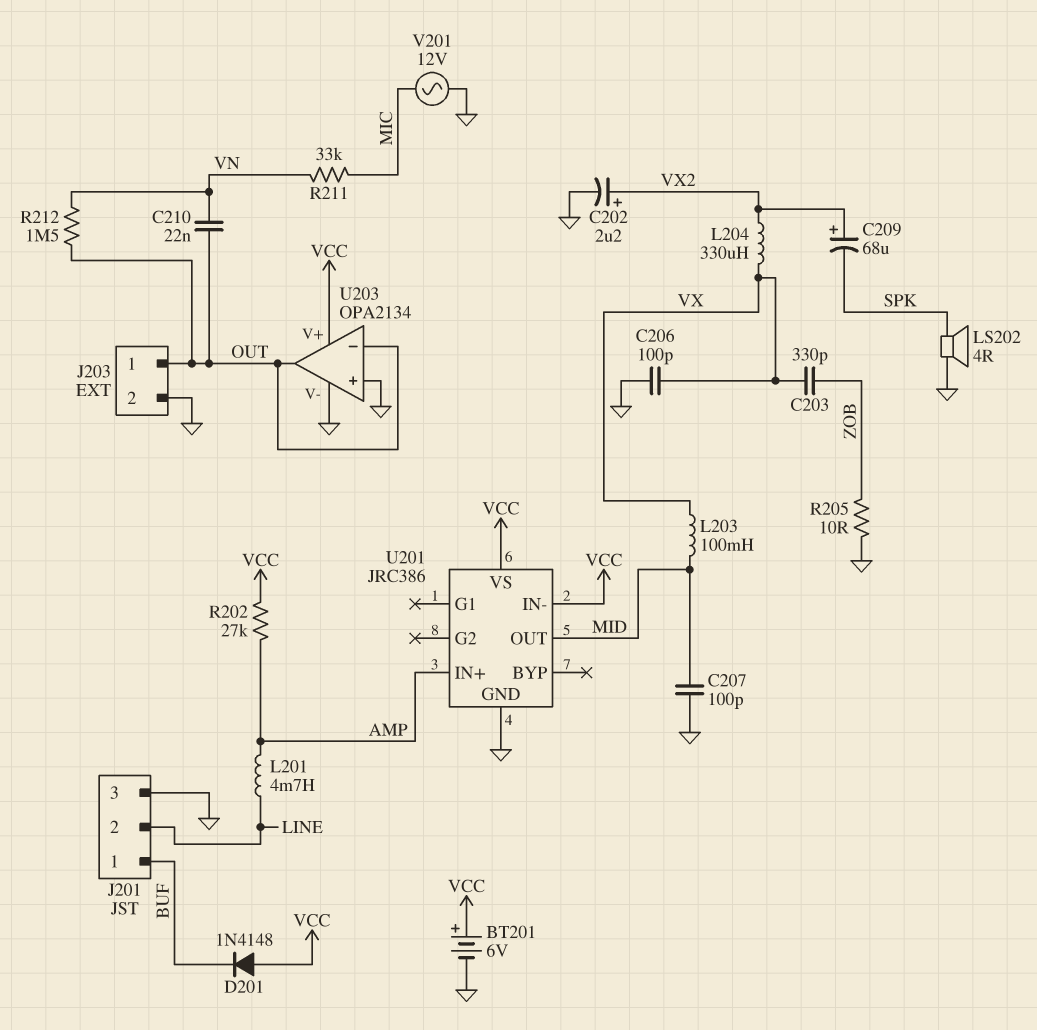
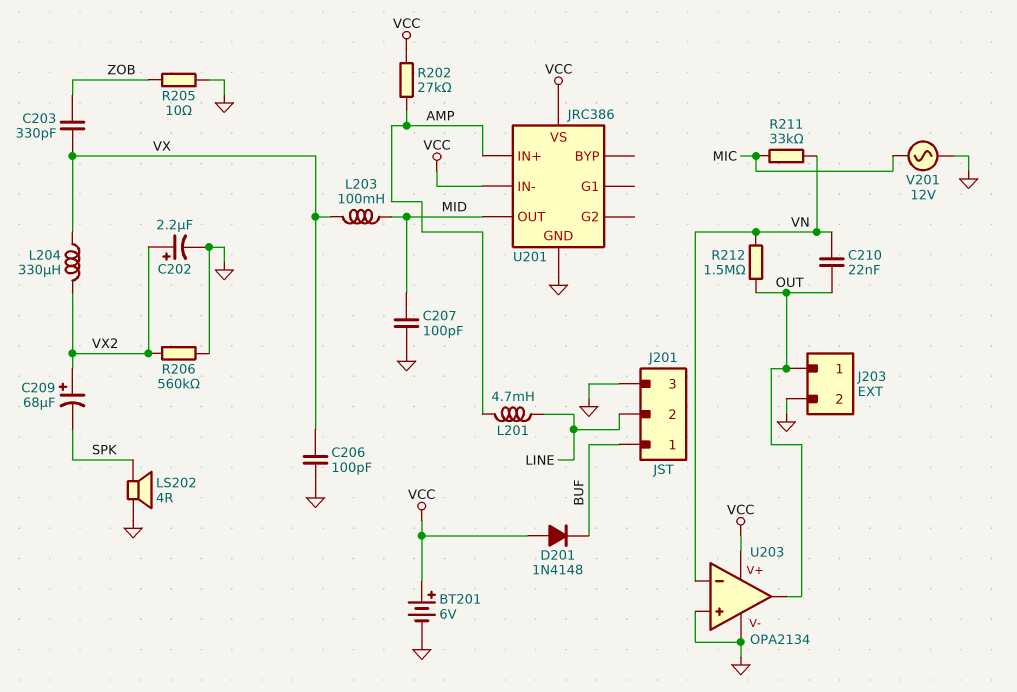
R206: none -> 560k (GND, VX2)
U203 pin in-: OUT -> VN

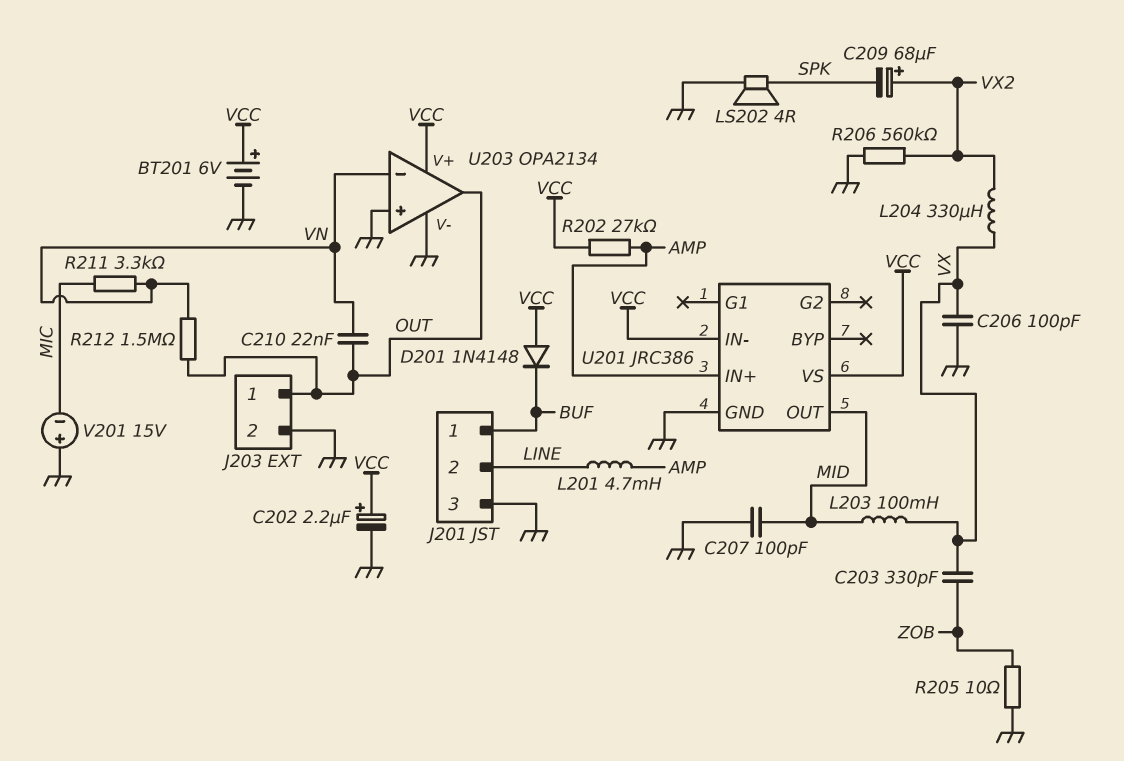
C202: 2.2uF (plus VX2, minus GND) -> 2.2uF (plus VCC, minus GND)
R211: 33k (MIC, VN) -> 3.3k (MIC, VN)
V201: AC 12V (GND, MIC) -> 15V (plus GND, minus MIC)

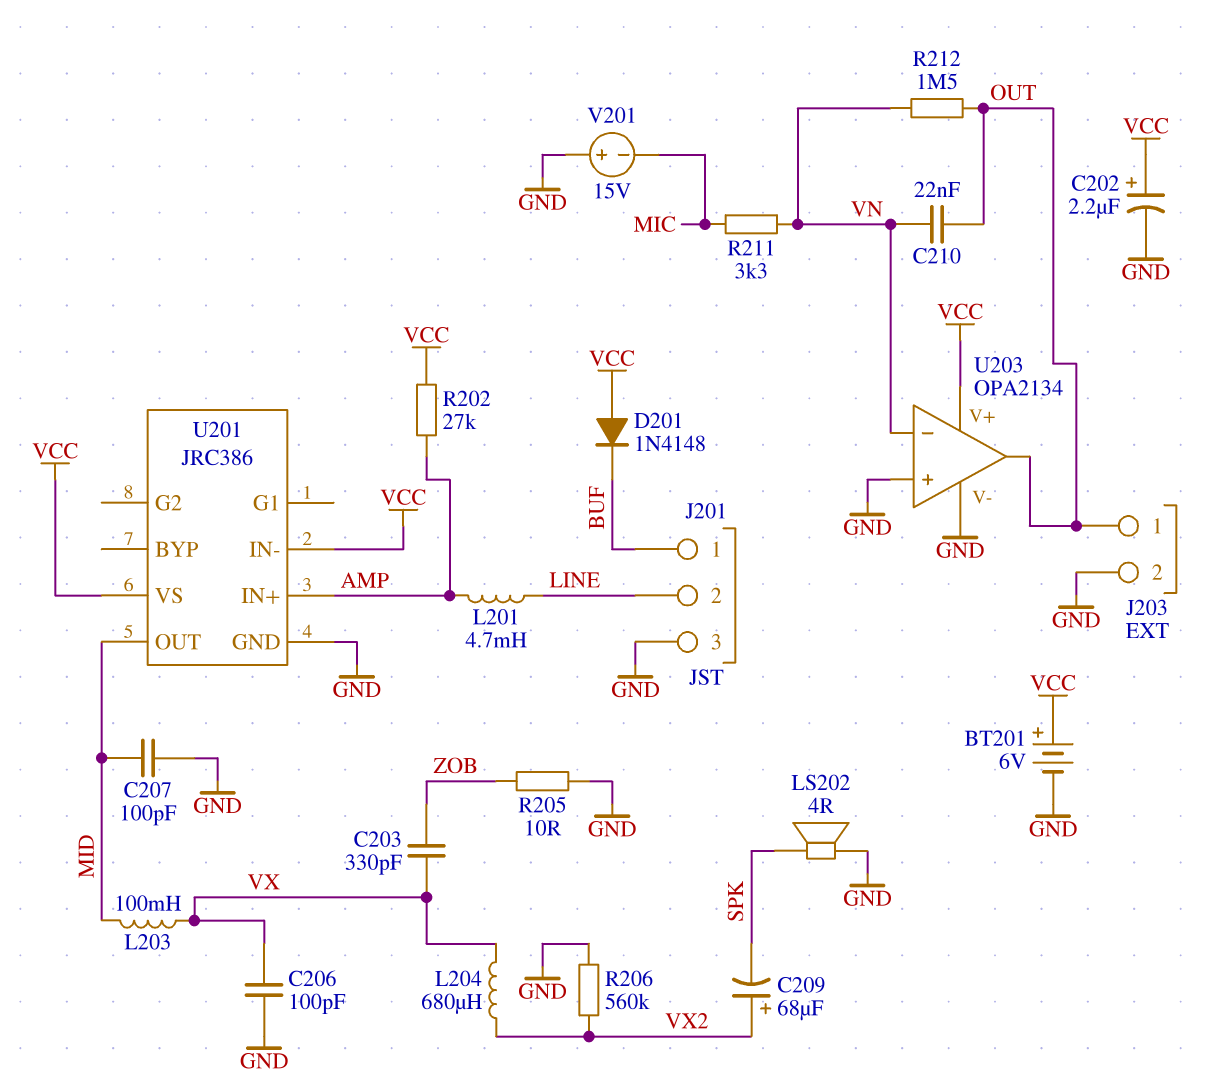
L204: 330uH (VX, VX2) -> 680uH (VX, VX2)

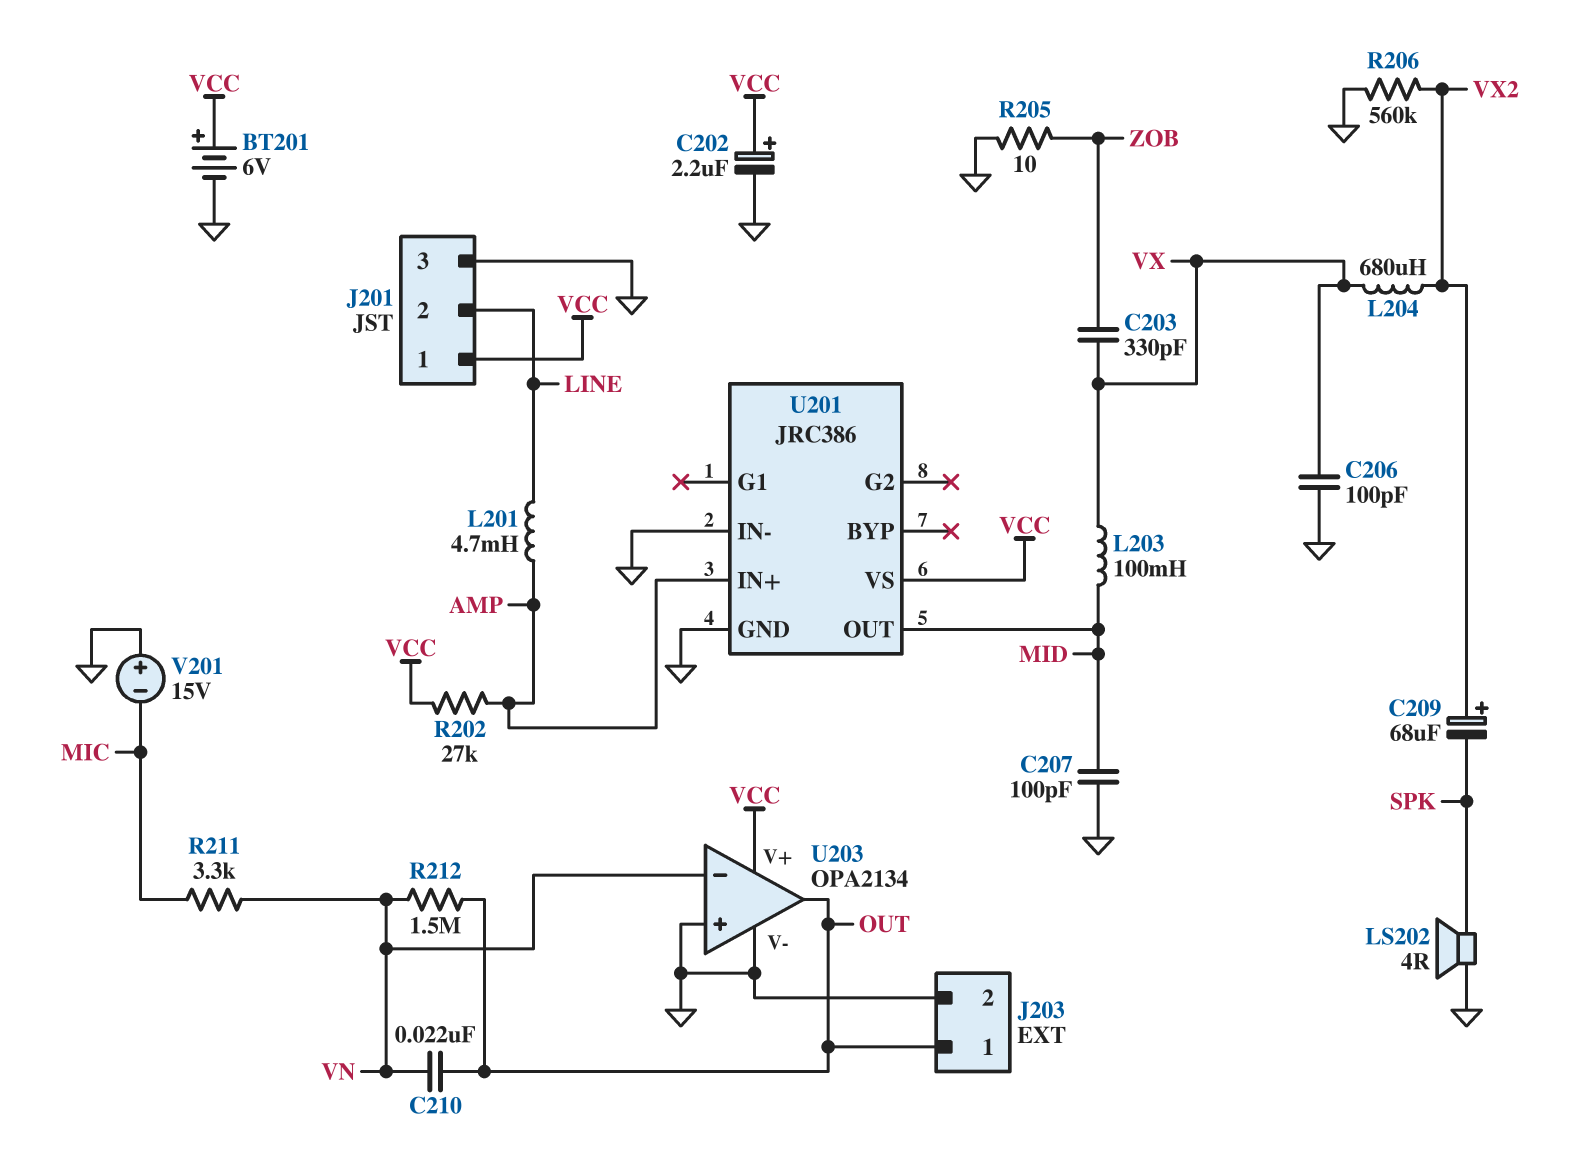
D201: diode 1N4148 (A VCC, K BUF) -> none
J201 pin 1: BUF -> VCC
U201 pin IN-: VCC -> GND

